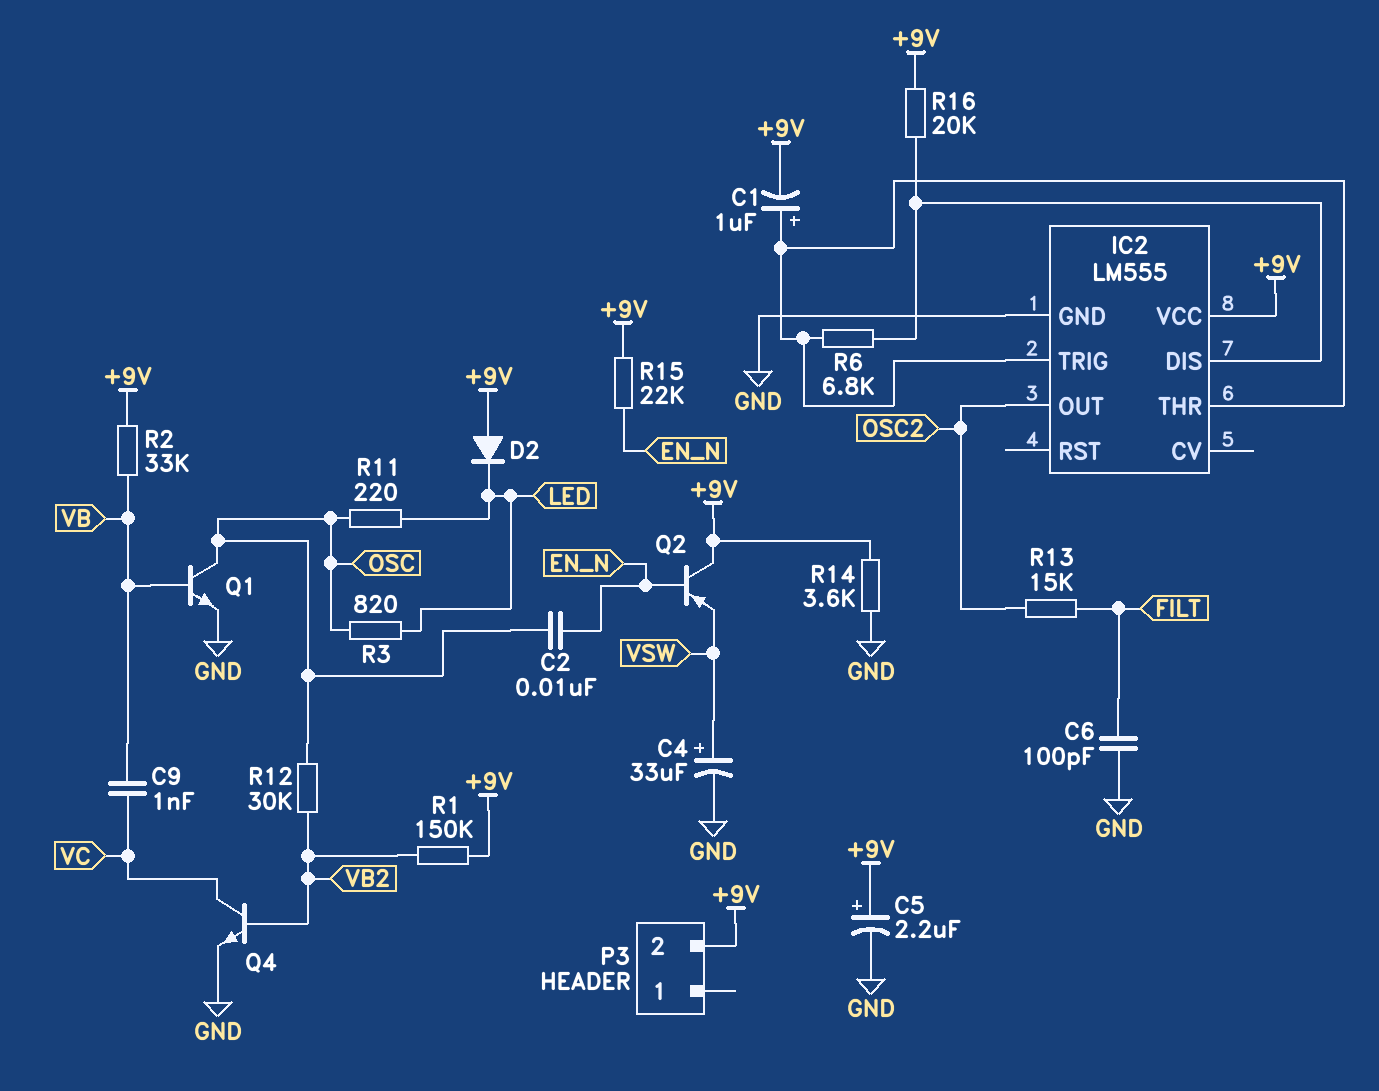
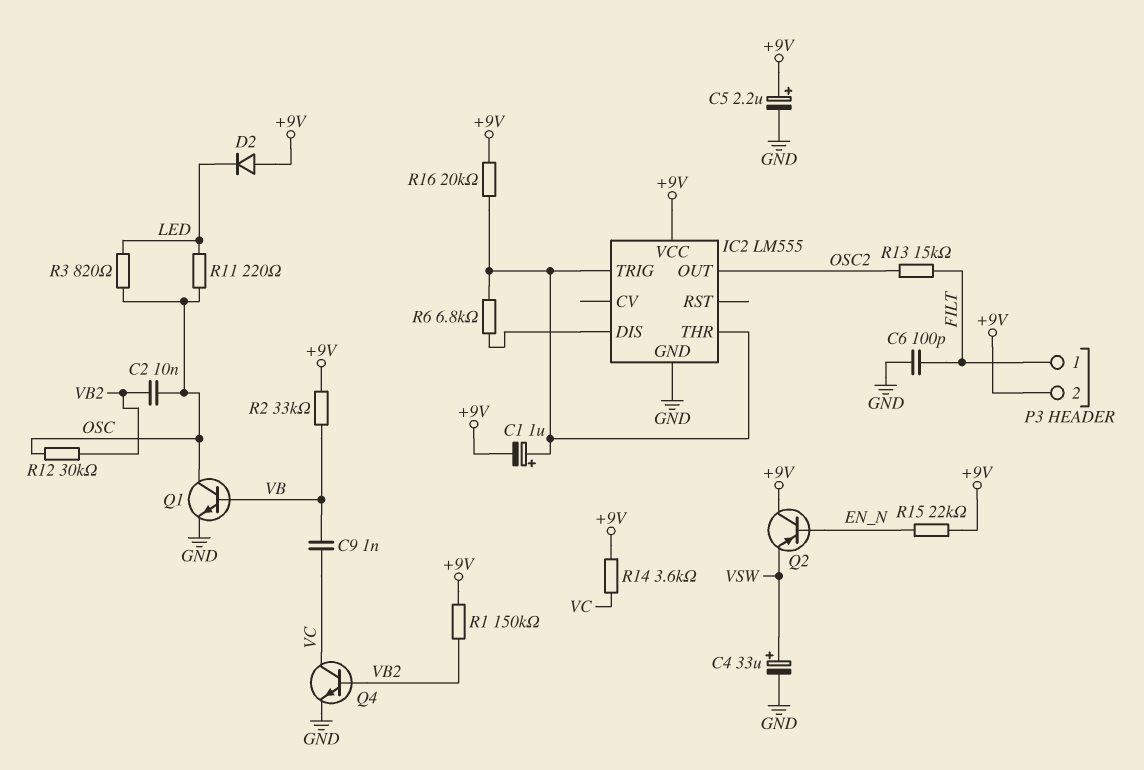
C2: 10nF (EN_N, OSC) -> 10nF (OSC, VB2)
P3 pin 1: none -> FILT
R14: 3.6k (+9V, GND) -> 3.6k (+9V, VC)
R16: 20k (+9V, IC2/DIS) -> 20k (+9V, IC2/THR)

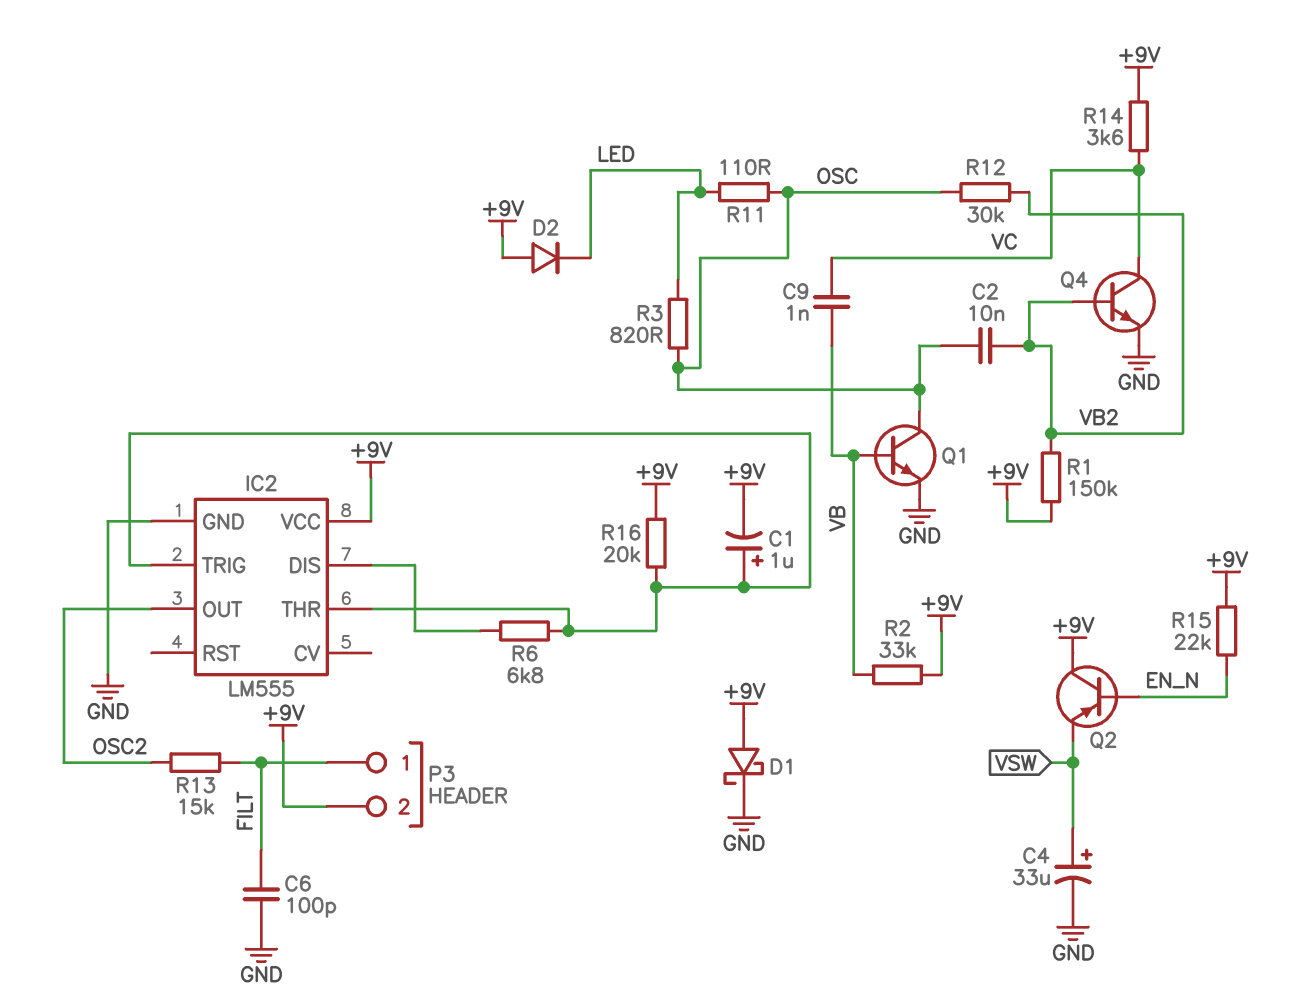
C5: 2.2uF (plus +9V, minus GND) -> none
D1: none -> schottky (A +9V, K GND)
R11: 220 (LED, OSC) -> 110 (LED, OSC)

